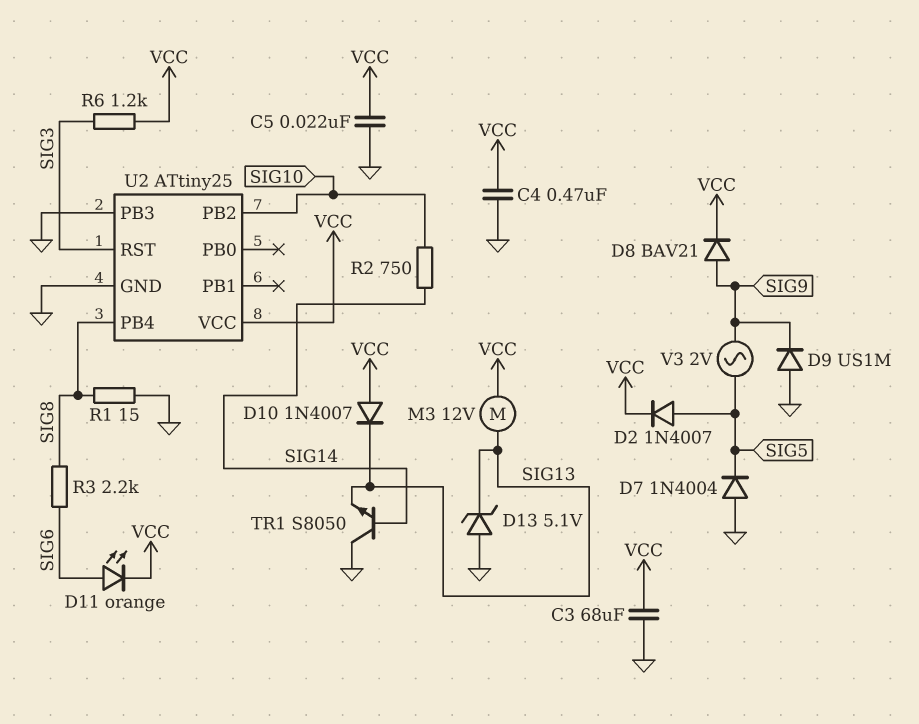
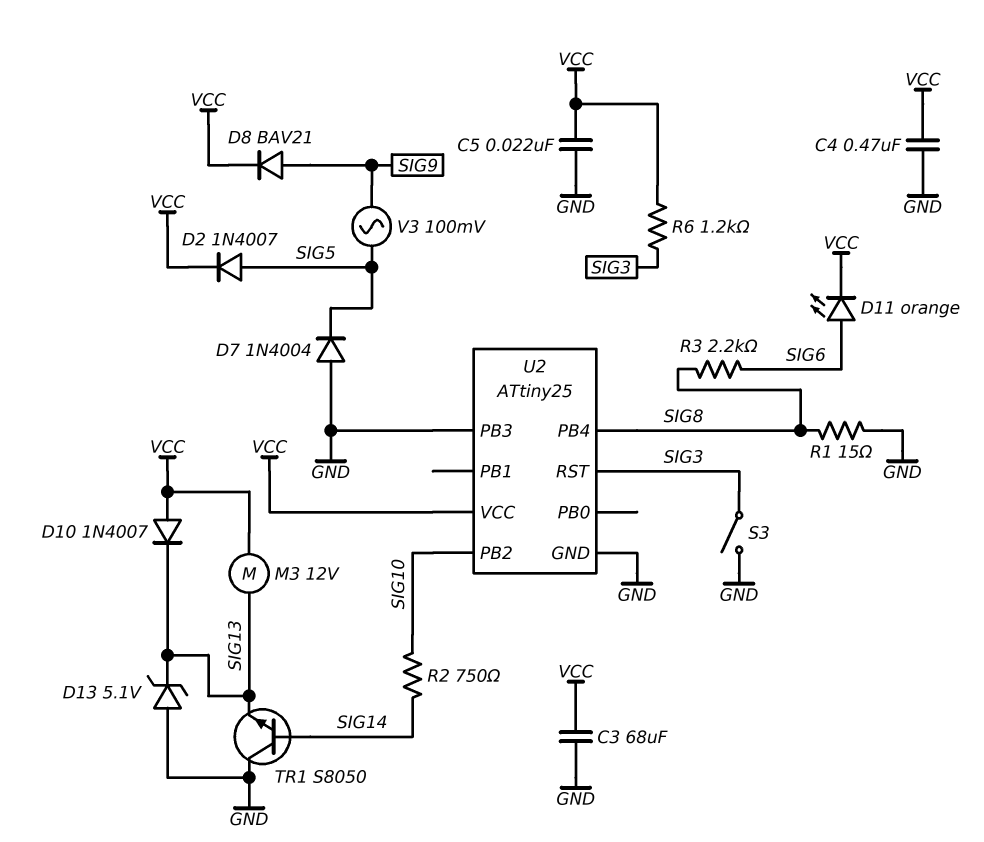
D9: diode US1M (A GND, K SIG9) -> none
S3: none -> switch (GND, SIG3)
V3: AC 2V (SIG5, SIG9) -> AC 100mV (SIG5, SIG9)

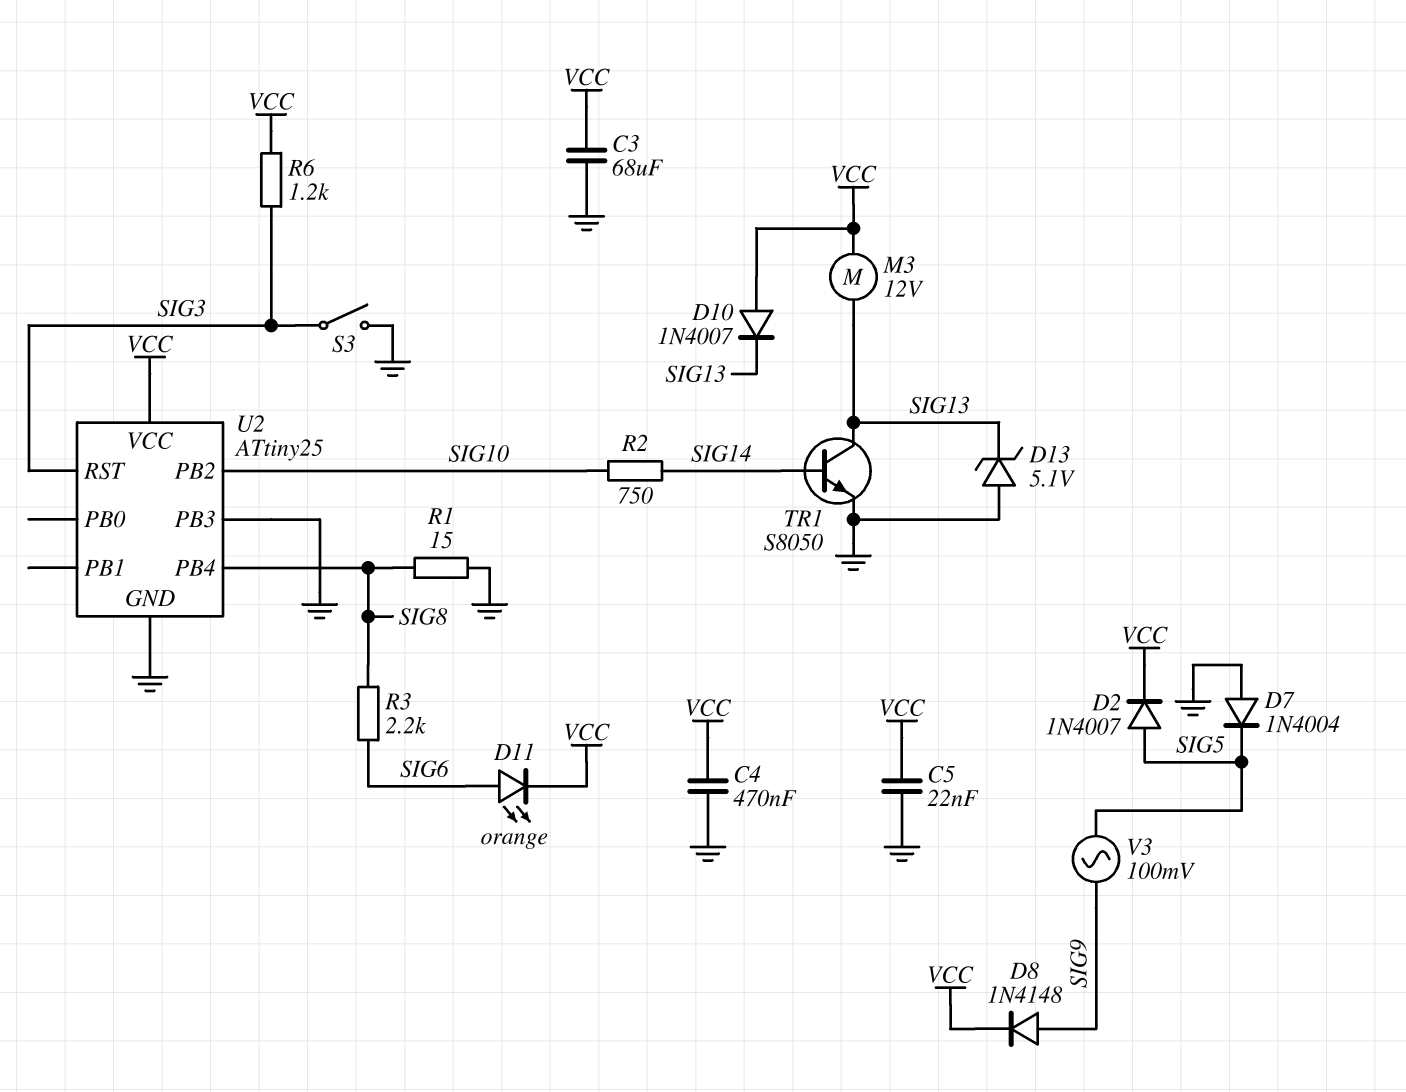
D8: diode BAV21 (A SIG9, K VCC) -> diode 1N4148 (A SIG9, K VCC)
TR1: NPN S8050 (B SIG14, C GND, E SIG13) -> NPN S8050 (B SIG14, C SIG13, E GND)

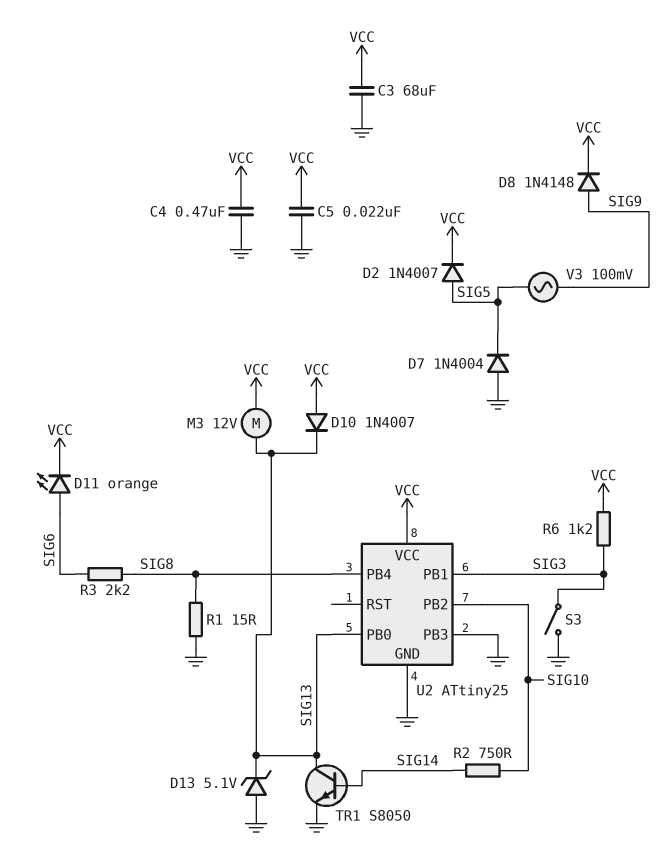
U2 pin PB0: none -> SIG13
U2 pin PB1: none -> SIG3
U2 pin RST: SIG3 -> none

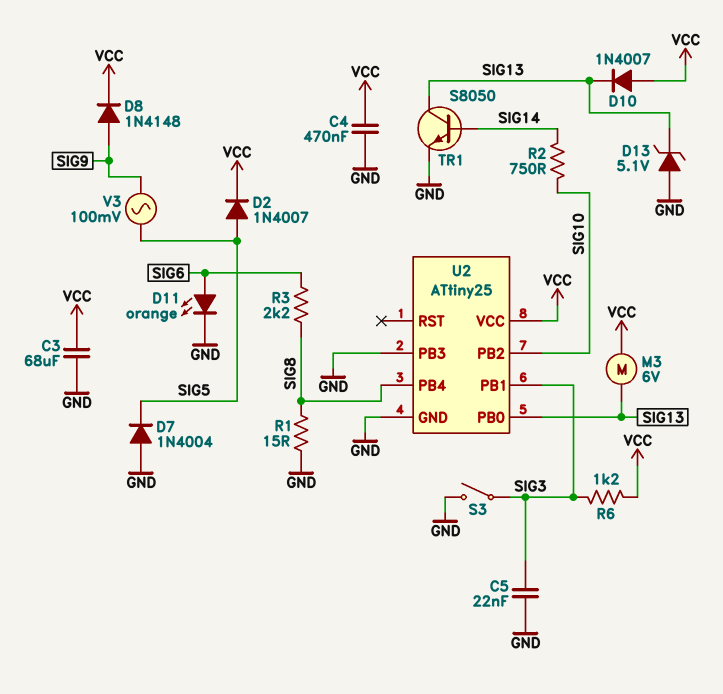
C5: 22nF (GND, VCC) -> 22nF (GND, SIG3)
D11: LED orange (A SIG6, K VCC) -> LED orange (A SIG6, K GND)
M3: motor 12V (SIG13, VCC) -> motor 6V (SIG13, VCC)

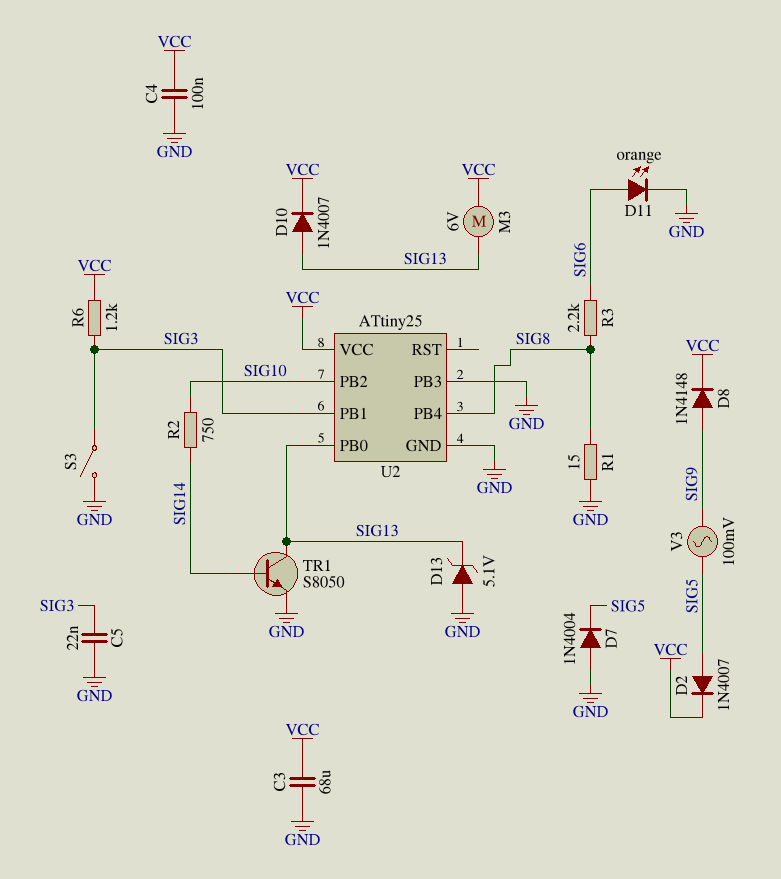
C4: 470nF (GND, VCC) -> 100nF (GND, VCC)
D10: diode 1N4007 (A VCC, K SIG13) -> diode 1N4007 (A SIG13, K VCC)

